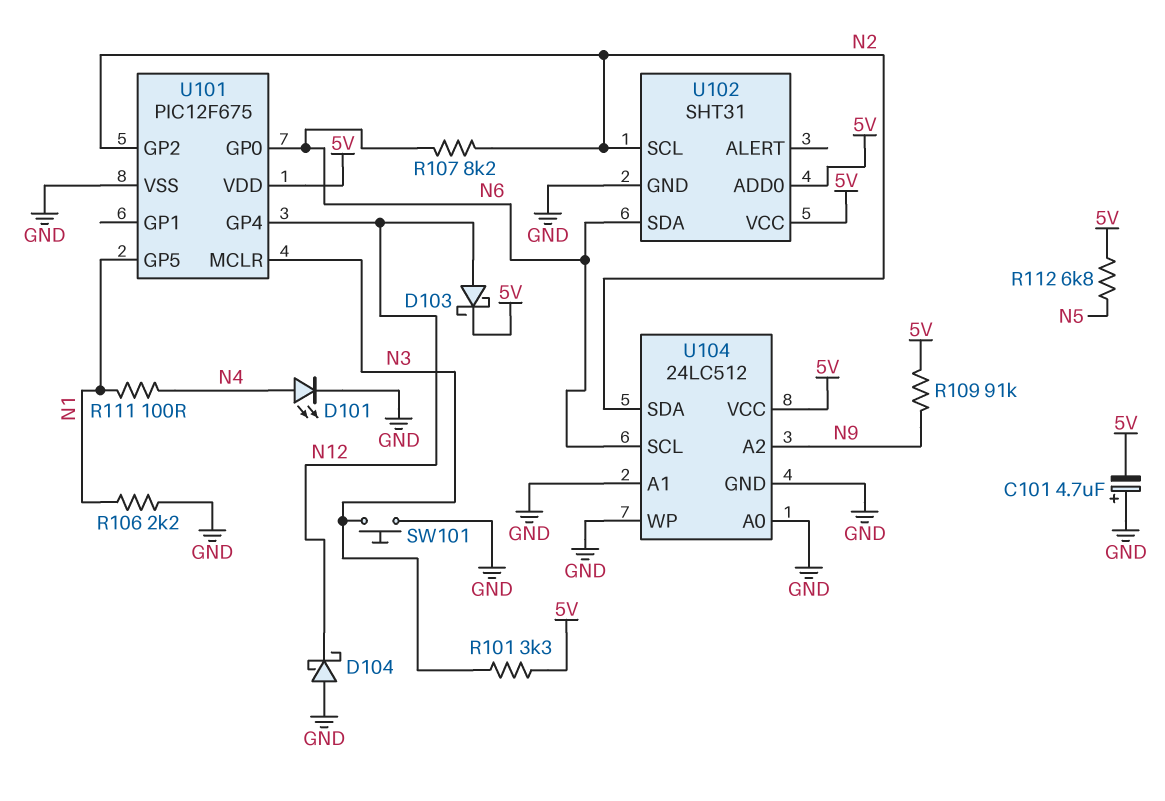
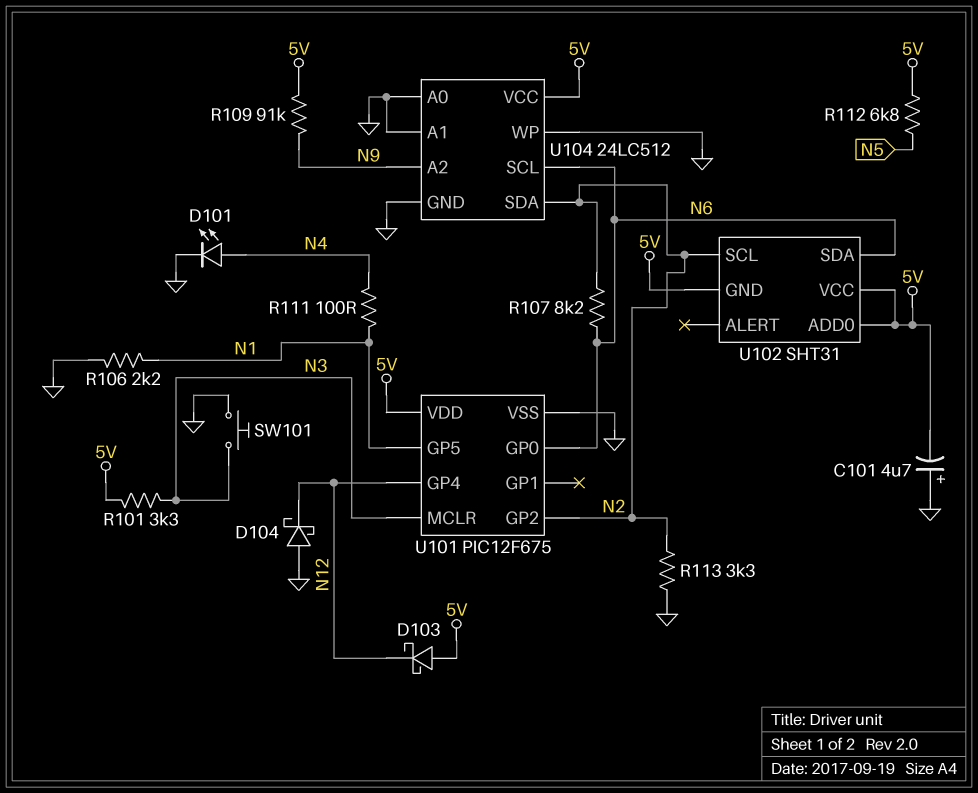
D103: schottky (A N12, K 5V) -> schottky (A 5V, K N12)
R113: none -> 3.3k (GND, N2)
U102 pin GND: GND -> 5V

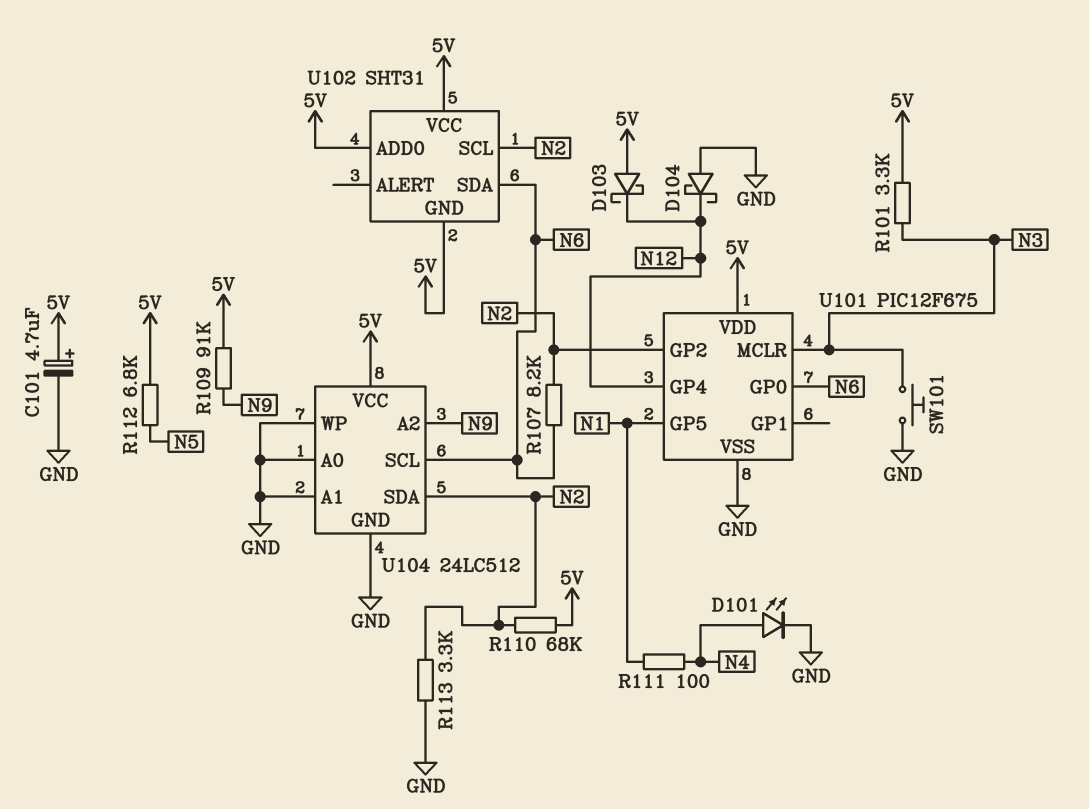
C101: 4.7uF (plus GND, minus 5V) -> 4.7uF (plus 5V, minus GND)
R106: 2.2k (GND, N1) -> none
R110: none -> 68k (5V, N2)

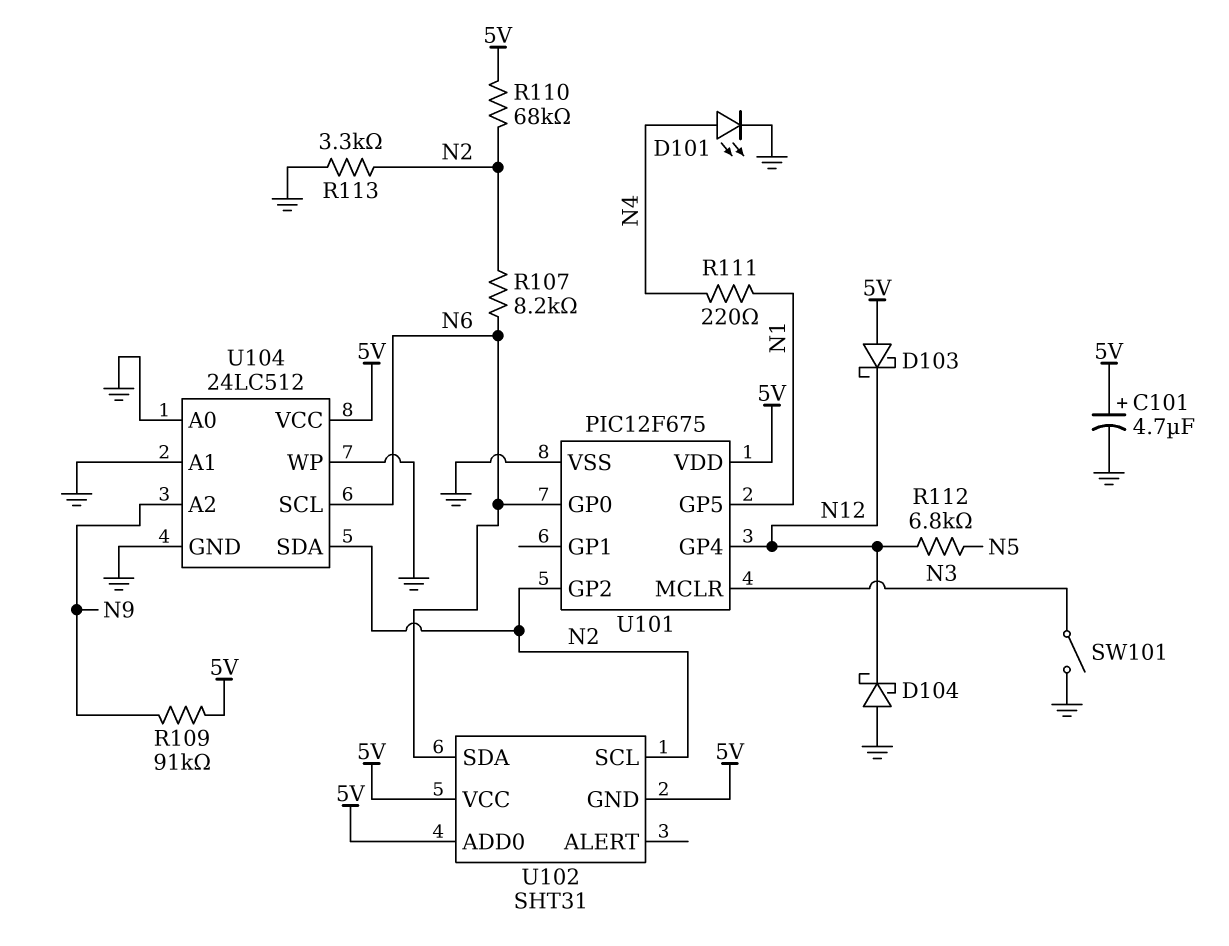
R101: 3.3k (5V, N3) -> none
R111: 100 (N1, N4) -> 220 (N1, N4)
R112: 6.8k (5V, N5) -> 6.8k (N5, N12)
SW101: button (GND, N3) -> switch (GND, N3)

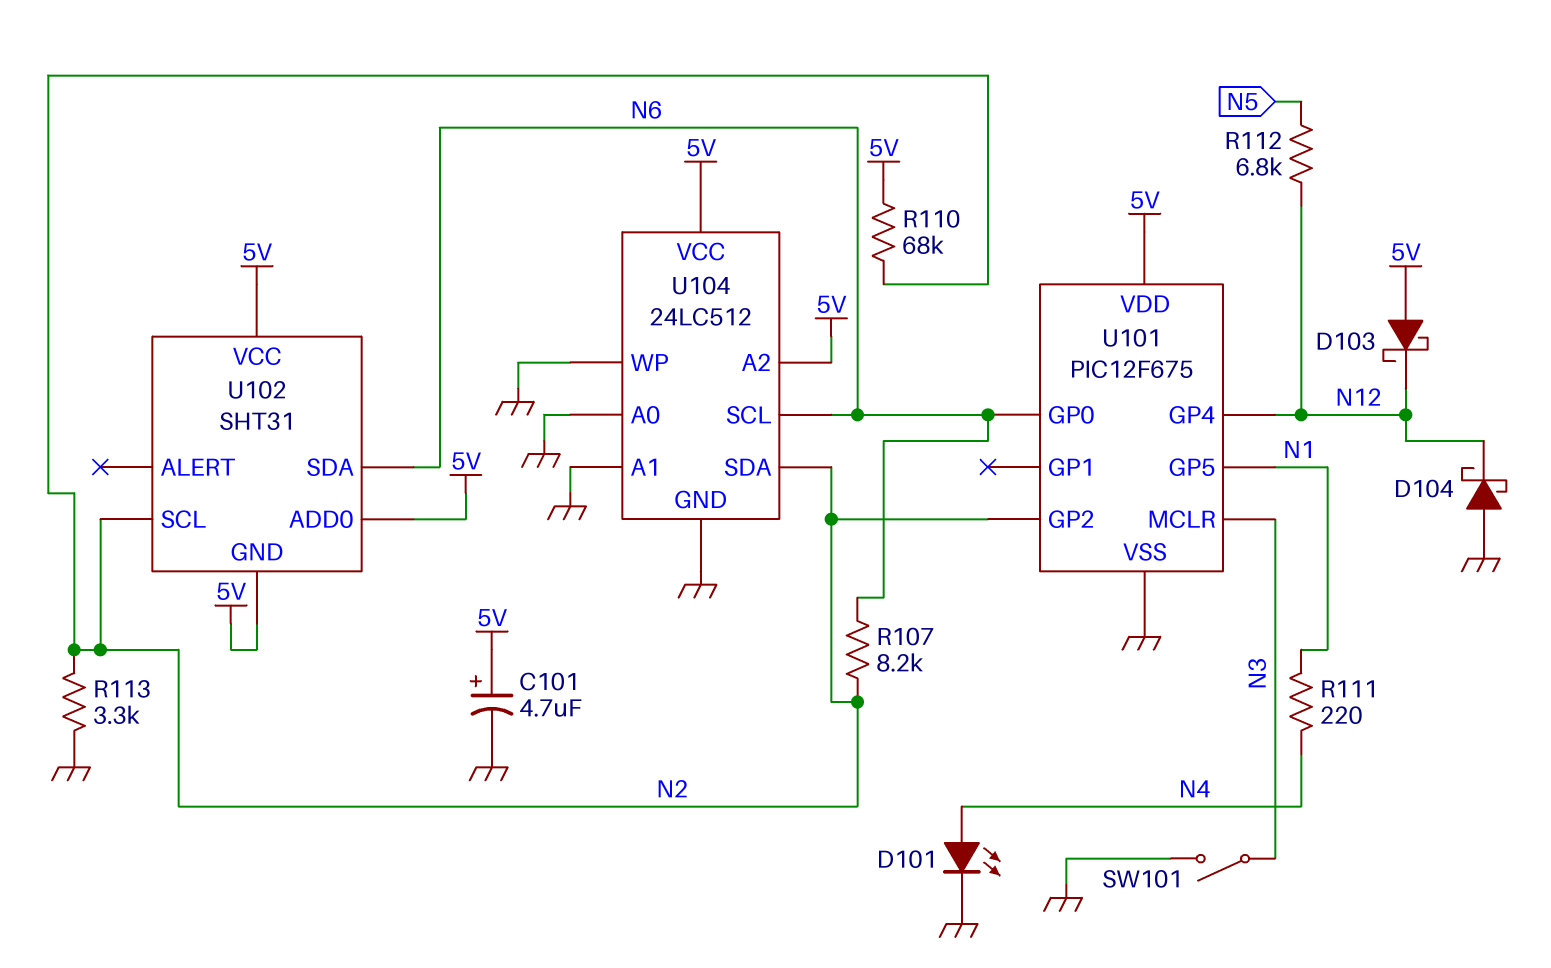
R109: 91k (5V, N9) -> none
U104 pin A2: N9 -> 5V

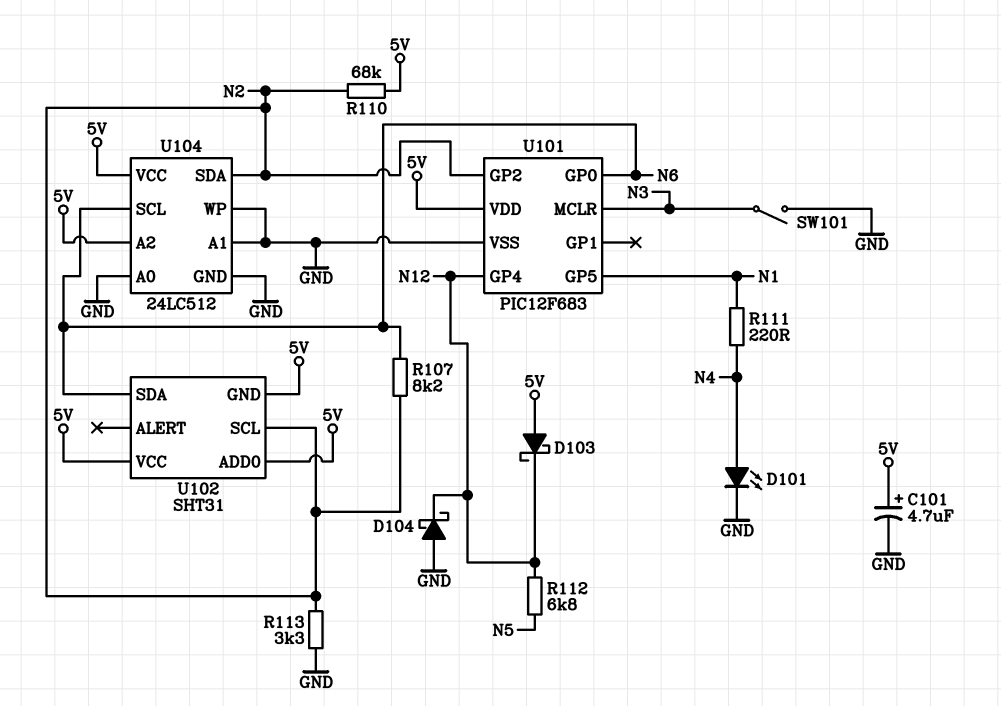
U101: PIC12F675 -> PIC12F683

